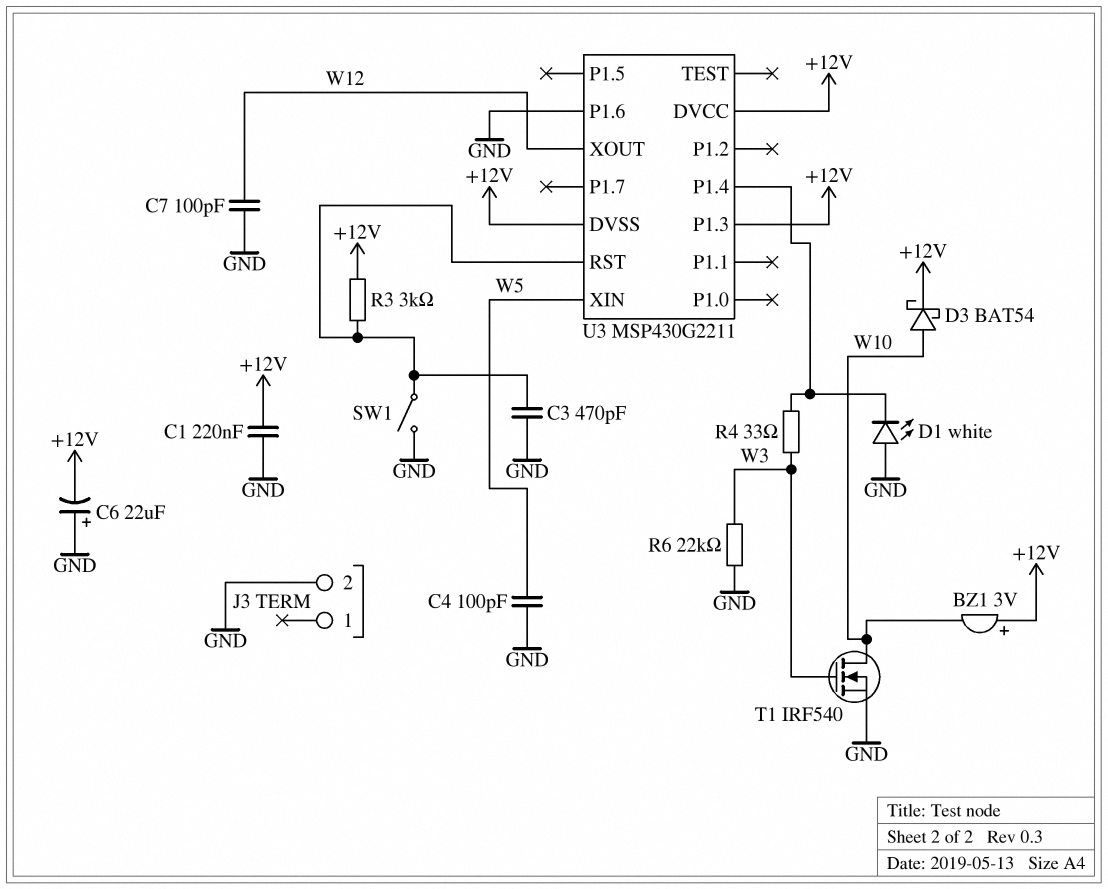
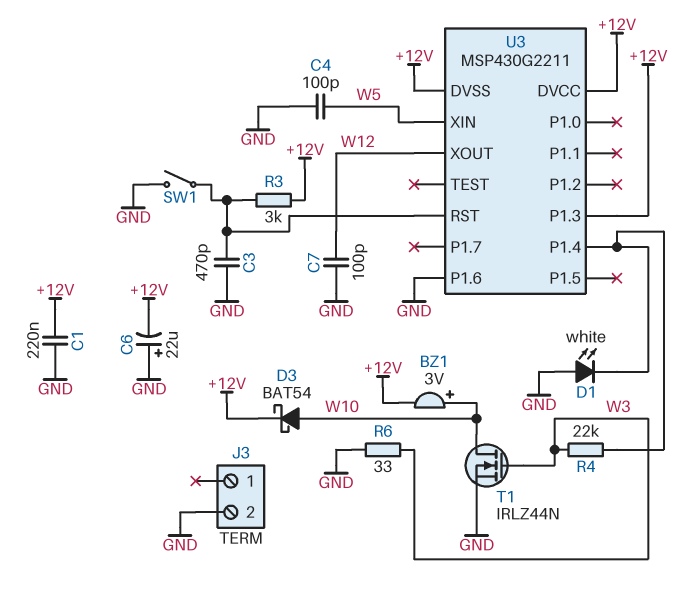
BZ1: buzzer 3V (plus +12V, minus W10) -> buzzer 3V (plus W10, minus +12V)
R4: 33 (U3/P1.4, W3) -> 22k (U3/P1.4, W3)
R6: 22k (GND, W3) -> 33 (GND, W3)
T1: NMOS IRF540 (G W3, D W10, S GND) -> NMOS IRLZ44N (G W3, D W10, S GND)

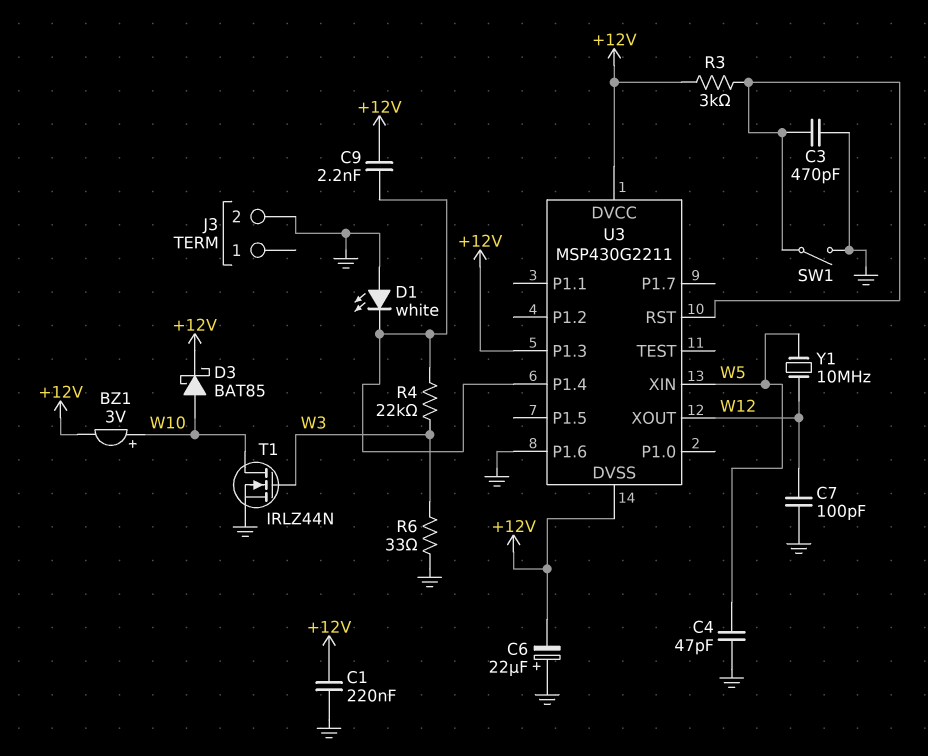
C4: 100pF (GND, W5) -> 47pF (GND, W5)
C9: none -> 2.2nF (+12V, U3/P1.4)
D3: schottky BAT54 (A W10, K +12V) -> schottky BAT85 (A W10, K +12V)
Y1: none -> 10MHz (W5, W12)

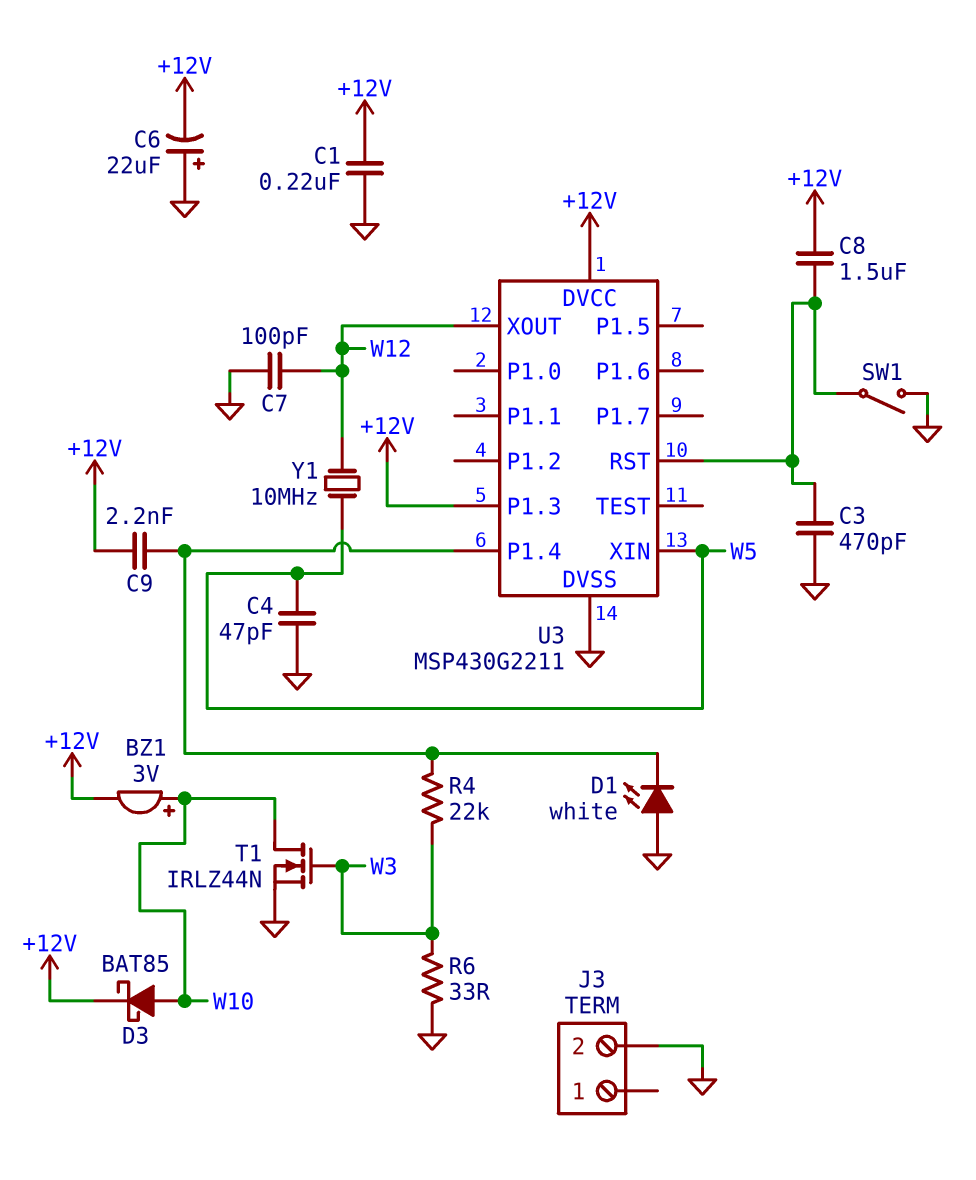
C8: none -> 1.5uF (+12V, U3/RST)
R3: 3k (+12V, U3/RST) -> none
U3 pin DVSS: +12V -> GND
U3 pin P1.6: GND -> none

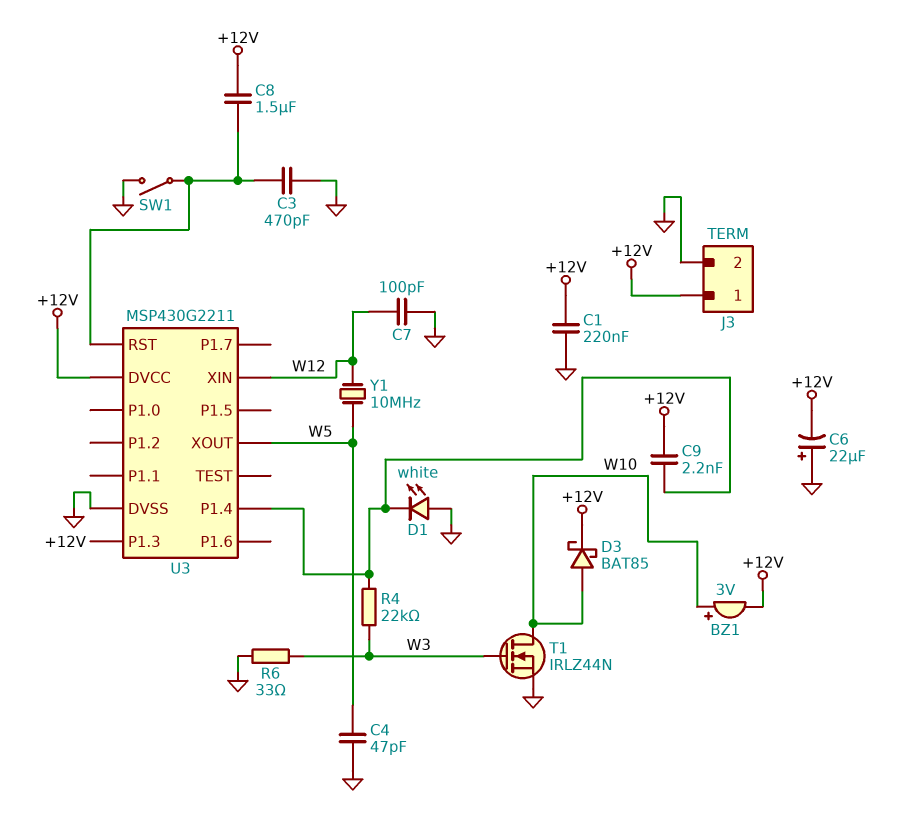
J3 pin 1: none -> +12V
U3 pin XIN: W5 -> W12
U3 pin XOUT: W12 -> W5

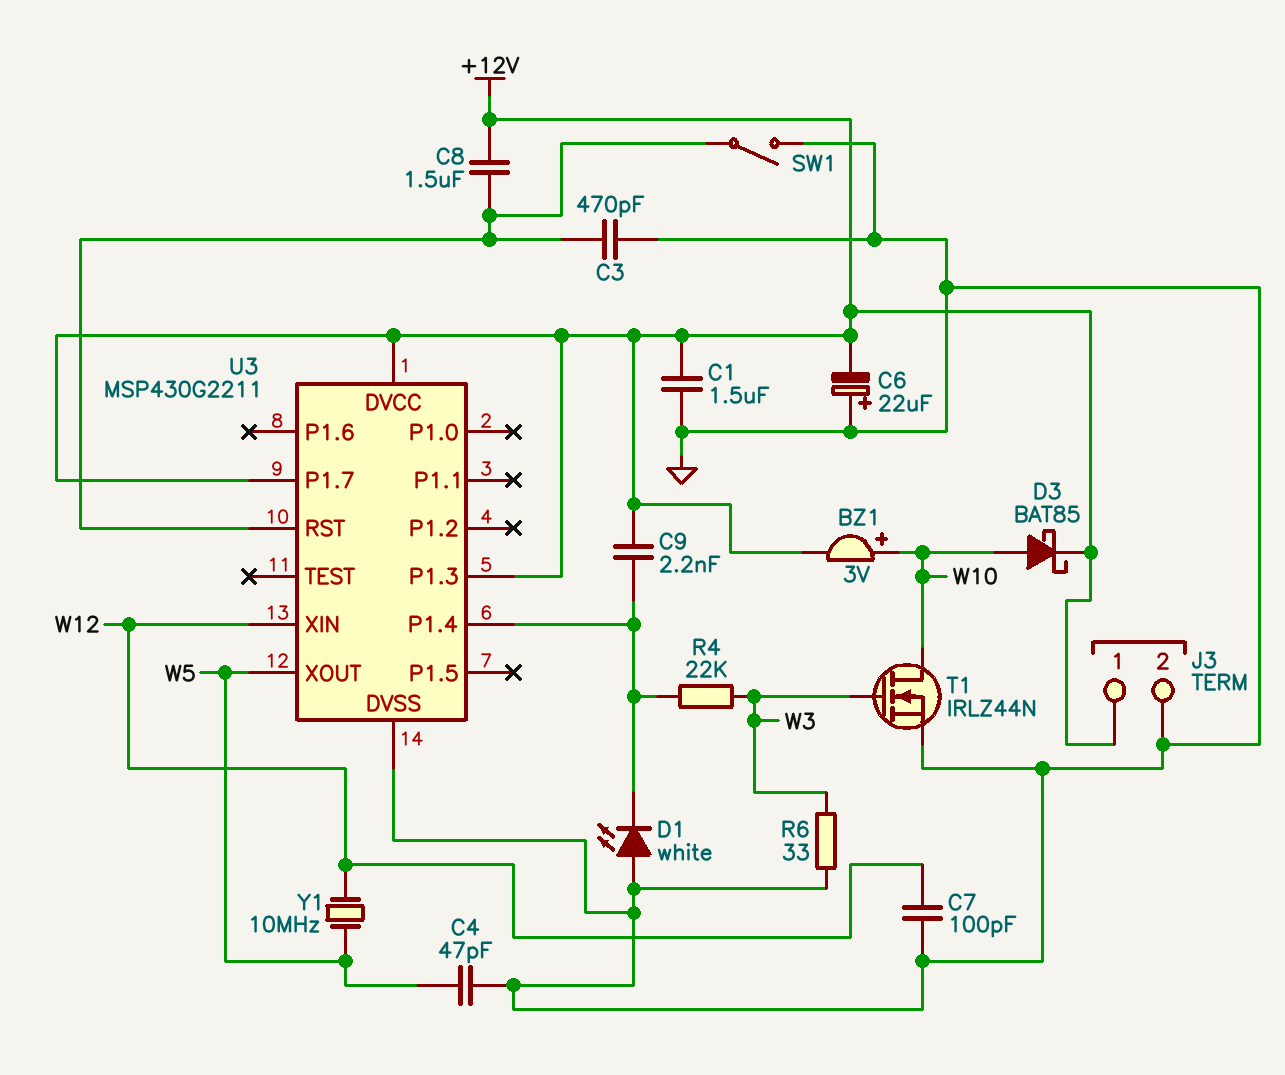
C1: 220nF (+12V, GND) -> 1.5uF (+12V, GND)
U3 pin P1.7: none -> +12V

